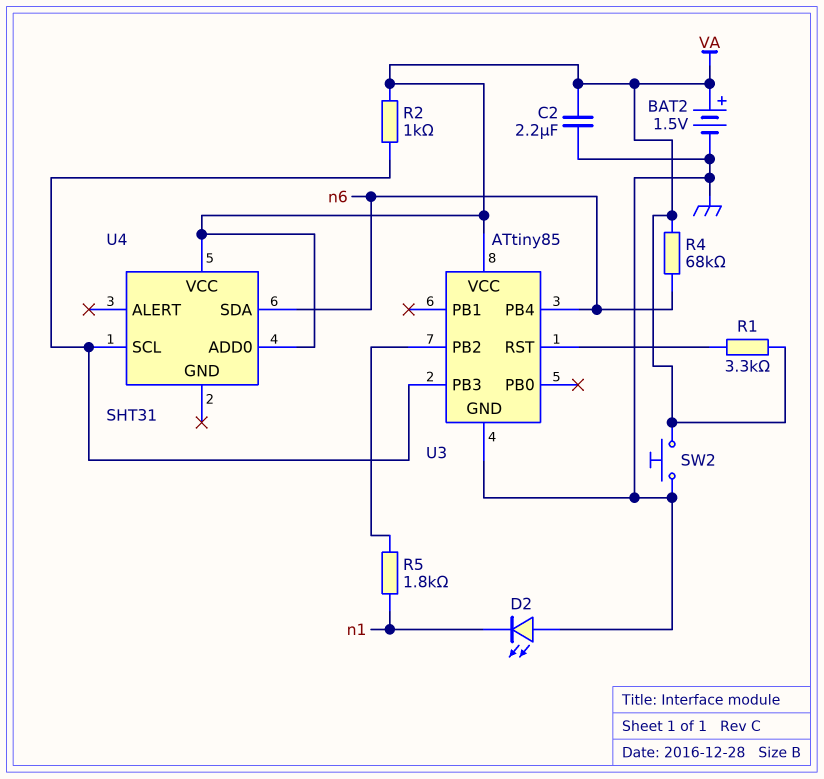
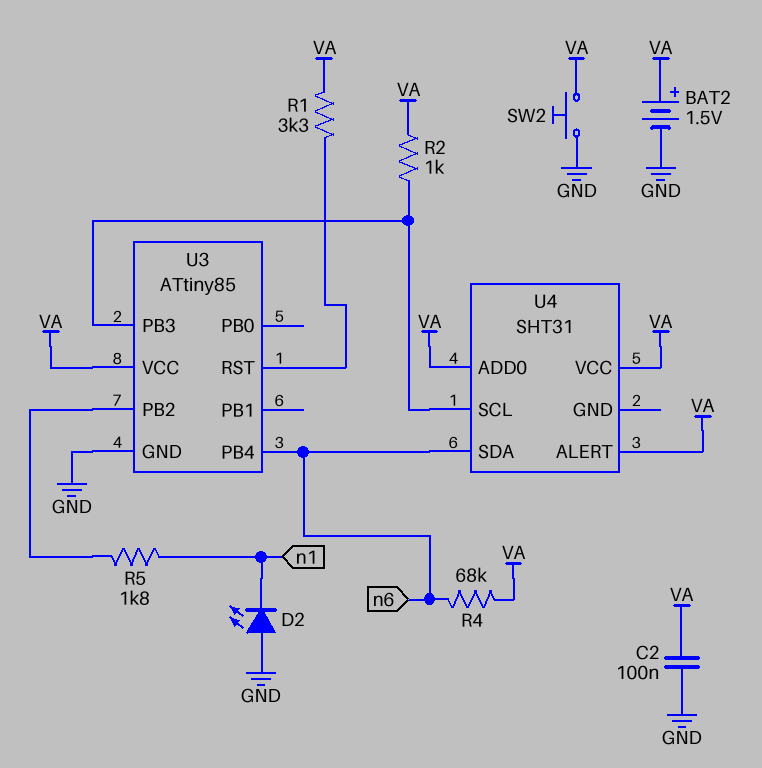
C2: 2.2uF (GND, VA) -> 100nF (GND, VA)
U4 pin ALERT: none -> VA

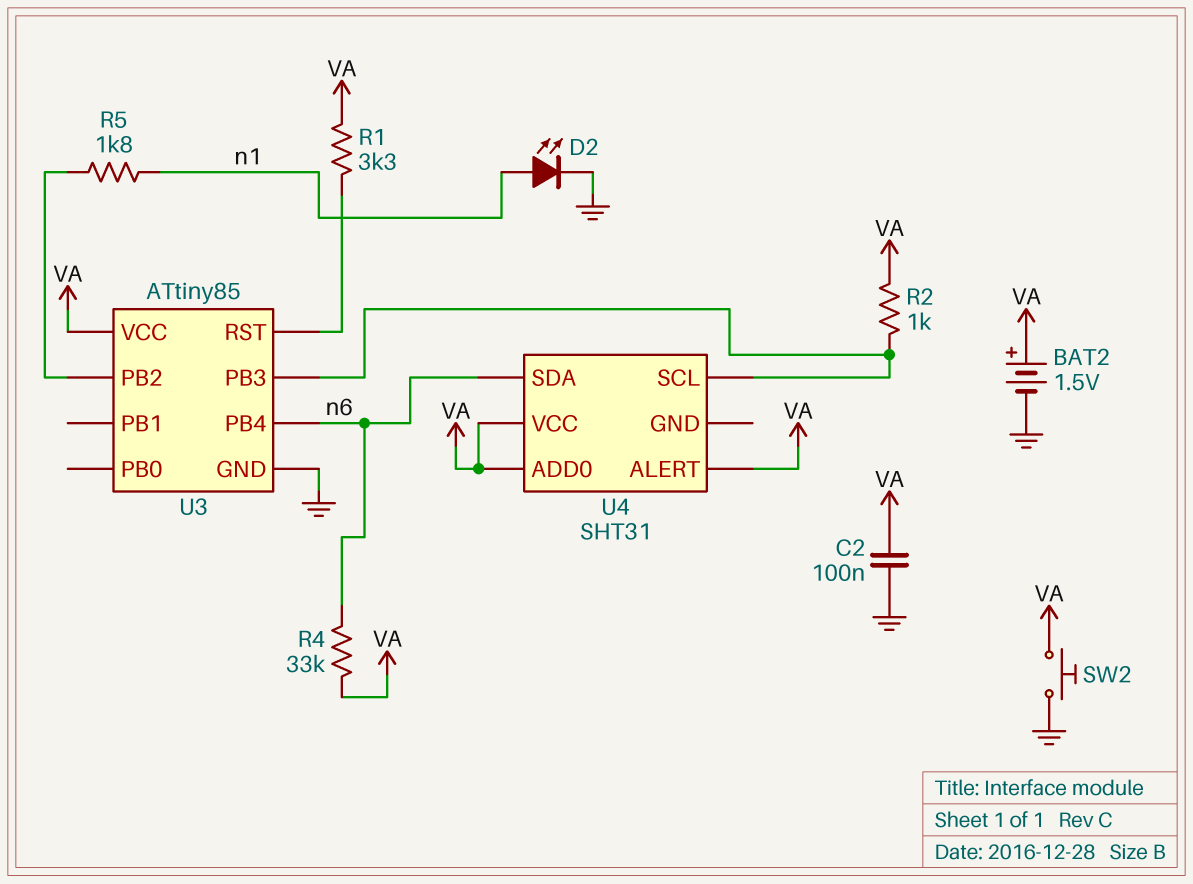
D2: LED (A GND, K n1) -> LED (A n1, K GND)
R4: 68k (VA, n6) -> 33k (VA, n6)

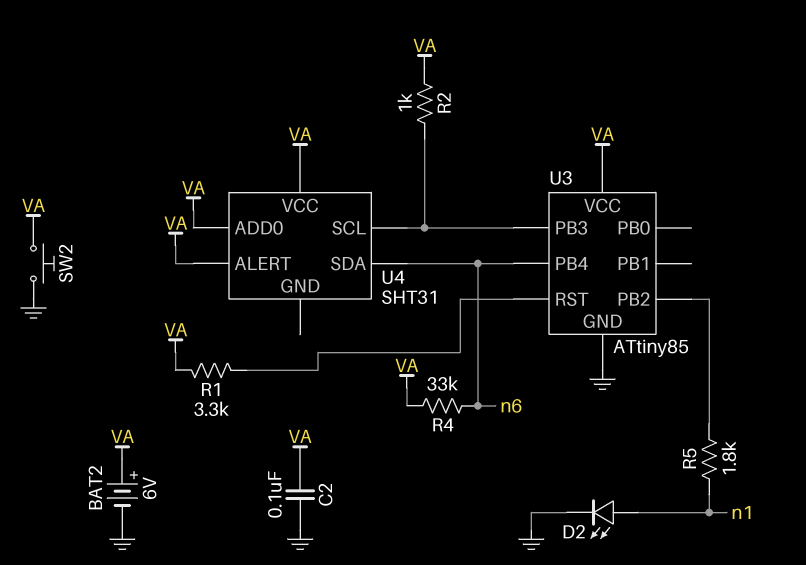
BAT2: 1.5V (plus VA, minus GND) -> 6V (plus VA, minus GND)

